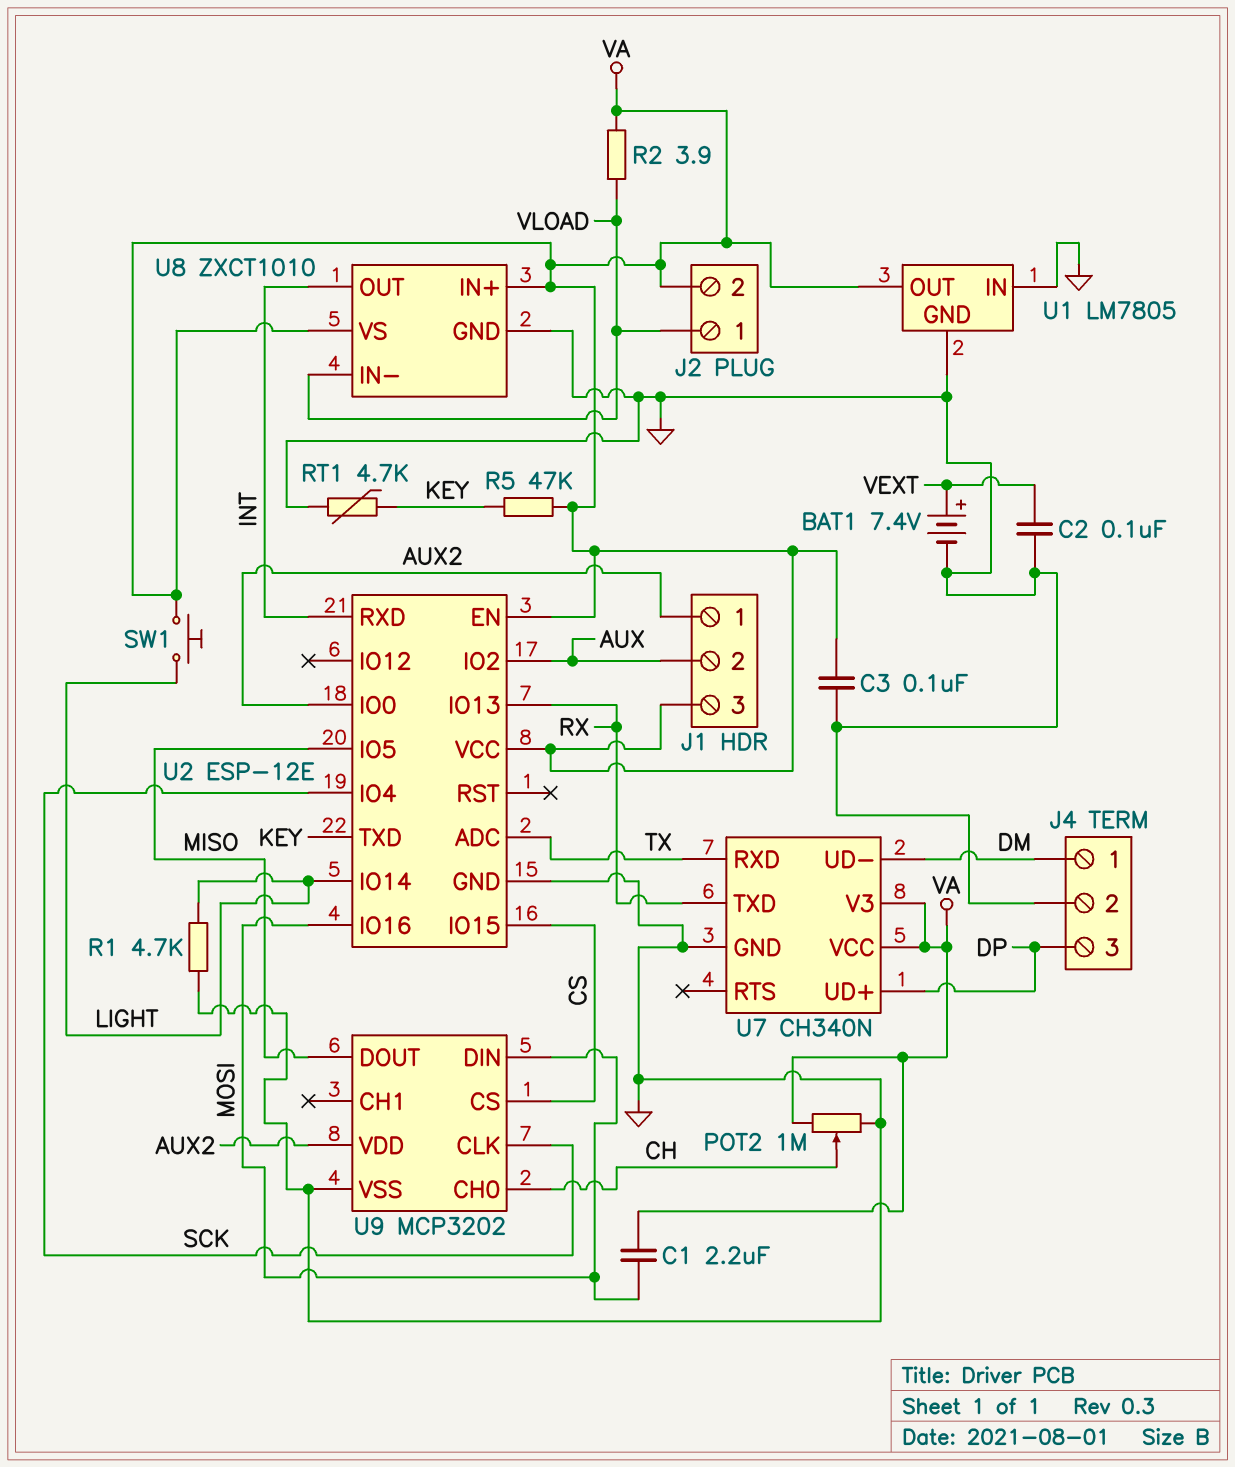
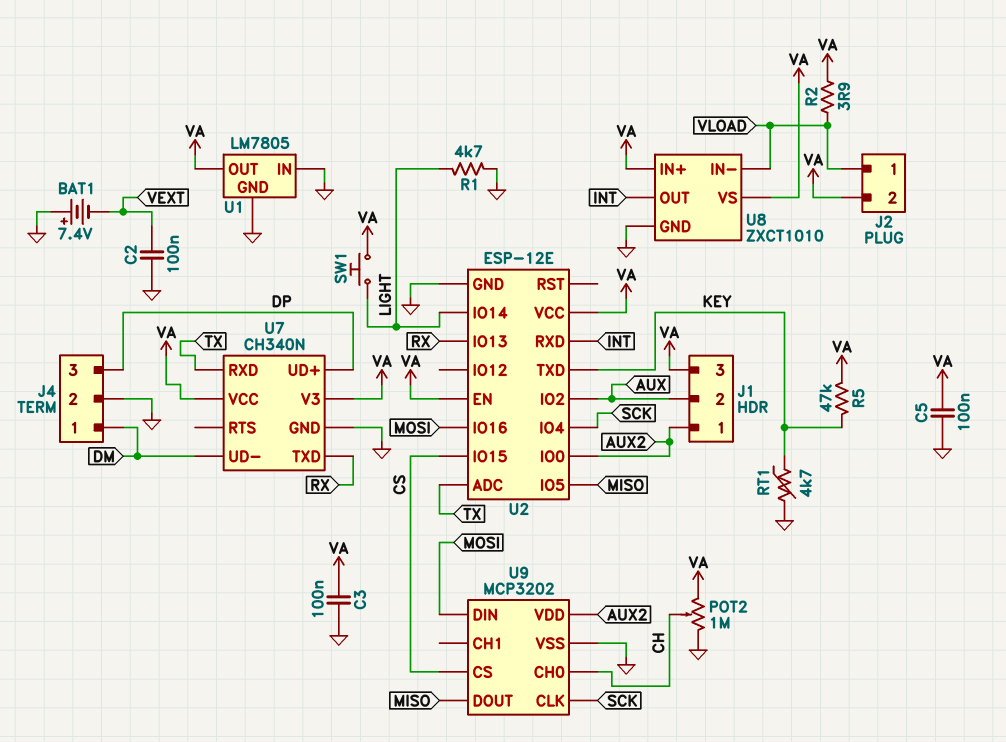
BAT1: 7.4V (plus VEXT, minus GND) -> 7.4V (plus GND, minus VEXT)
C1: 2.2uF (MOSI, VA) -> none
C5: none -> 100nF (GND, VA)

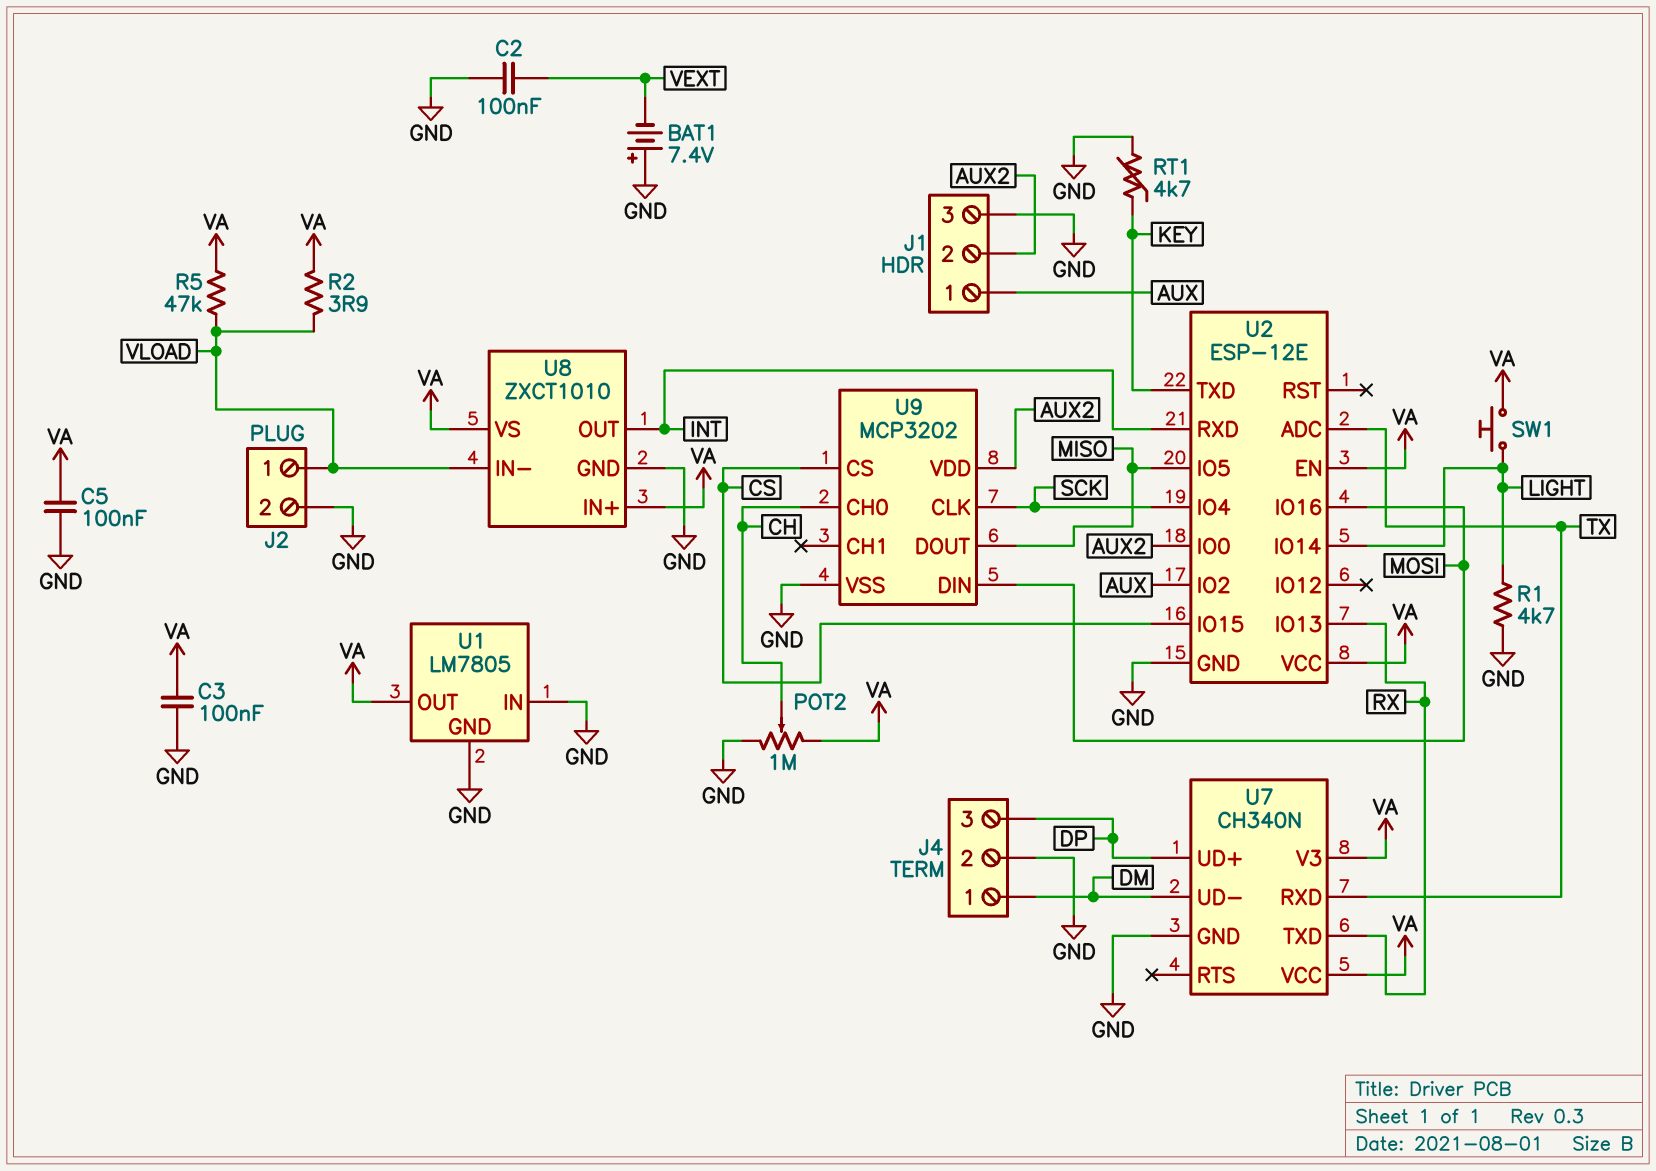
J1 pin 1: AUX2 -> AUX
J1 pin 2: AUX -> AUX2
J1 pin 3: VA -> GND
J2 pin 2: VA -> GND
R5: 47k (KEY, VA) -> 47k (VA, VLOAD)

